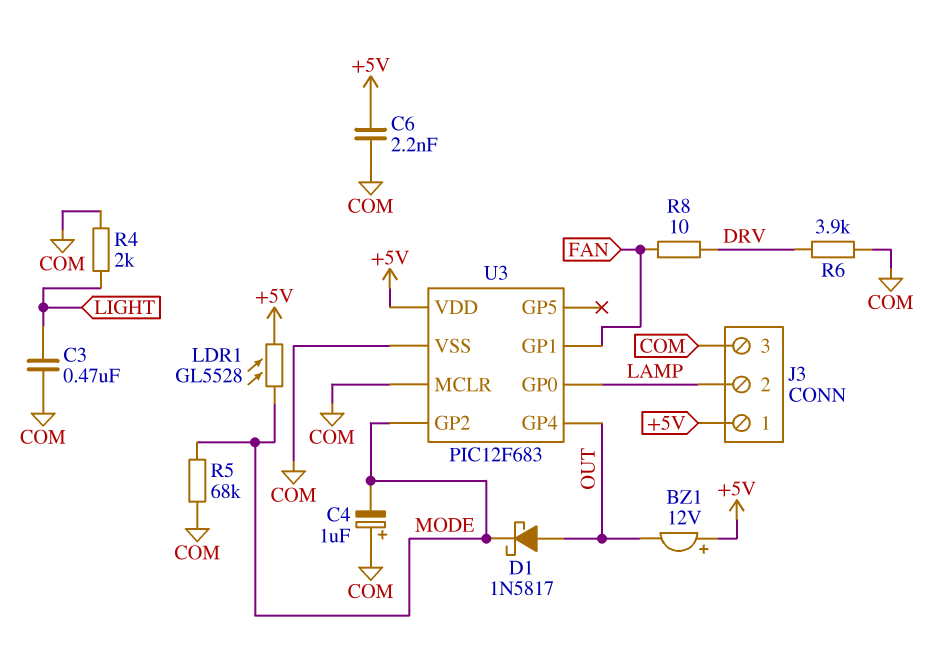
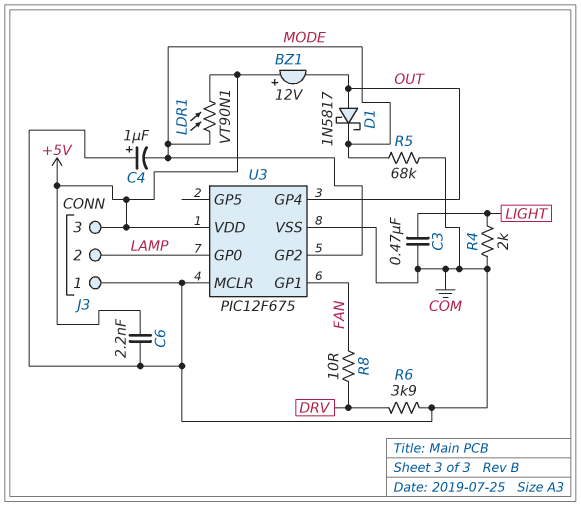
J3 pin 1: +5V -> COM
J3 pin 3: COM -> +5V
LDR1: GL5528 (+5V, MODE) -> VT90N1 (+5V, MODE)
U3: PIC12F683 -> PIC12F675

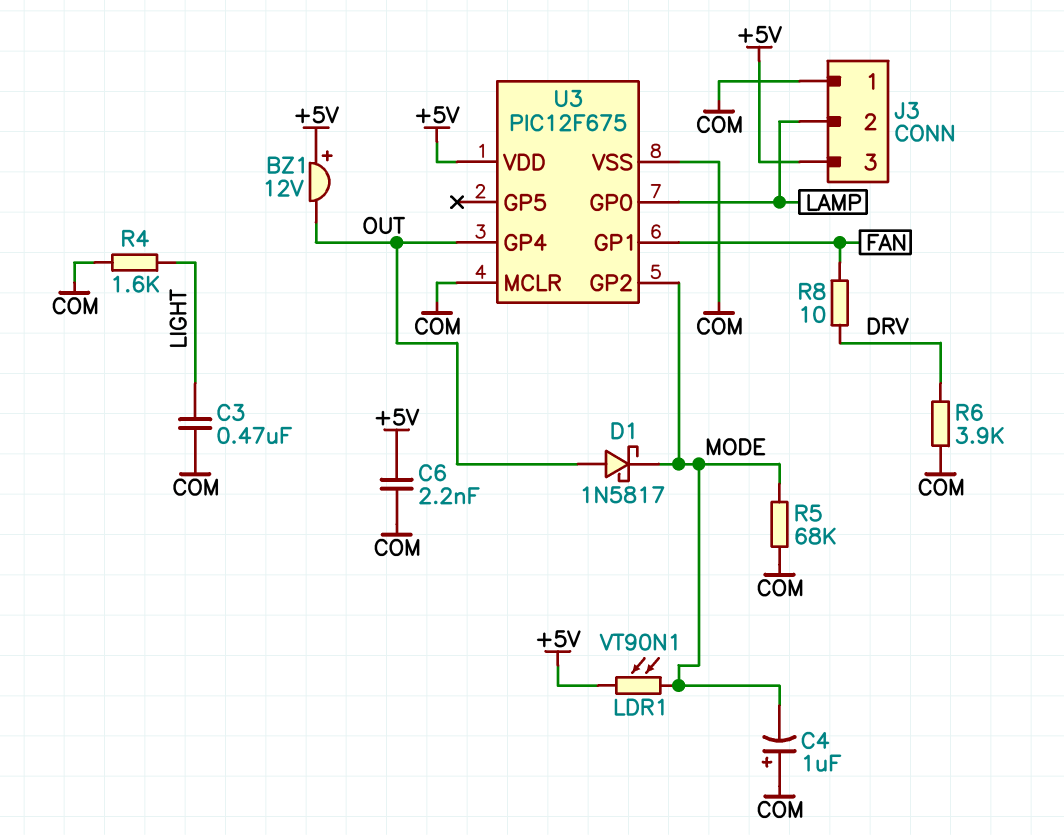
R4: 2k (COM, LIGHT) -> 1.6k (COM, LIGHT)

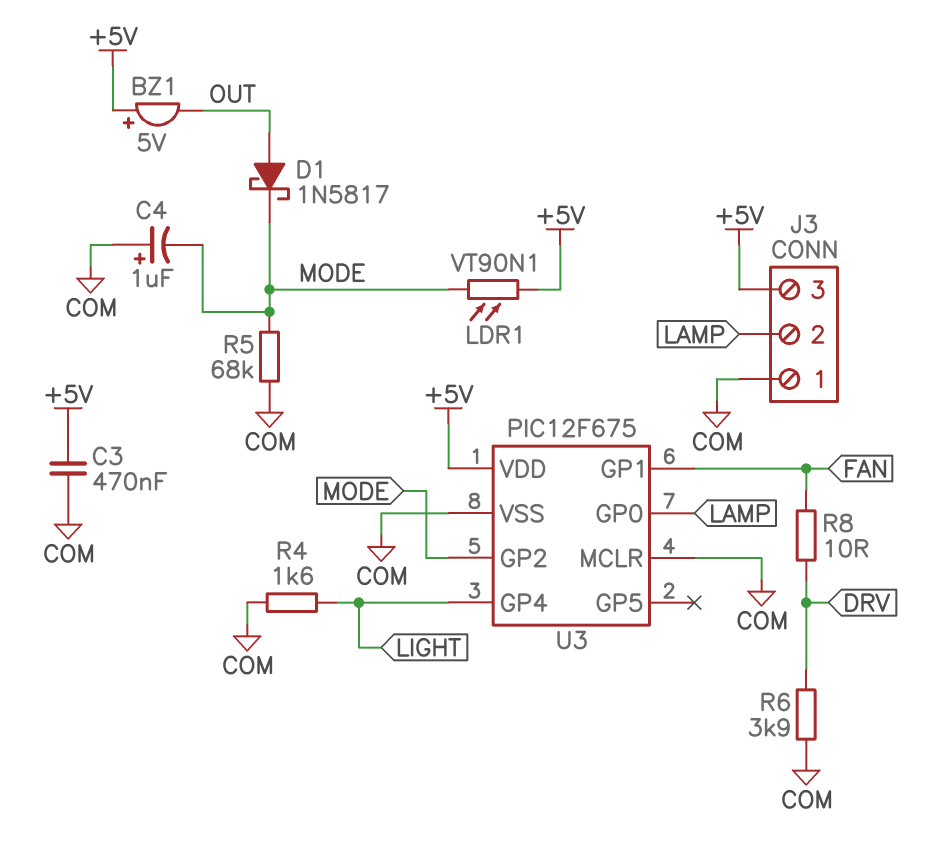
BZ1: buzzer 12V (plus +5V, minus OUT) -> buzzer 5V (plus +5V, minus OUT)
C3: 470nF (COM, LIGHT) -> 470nF (+5V, COM)
C6: 2.2nF (+5V, COM) -> none
U3 pin GP4: OUT -> LIGHT

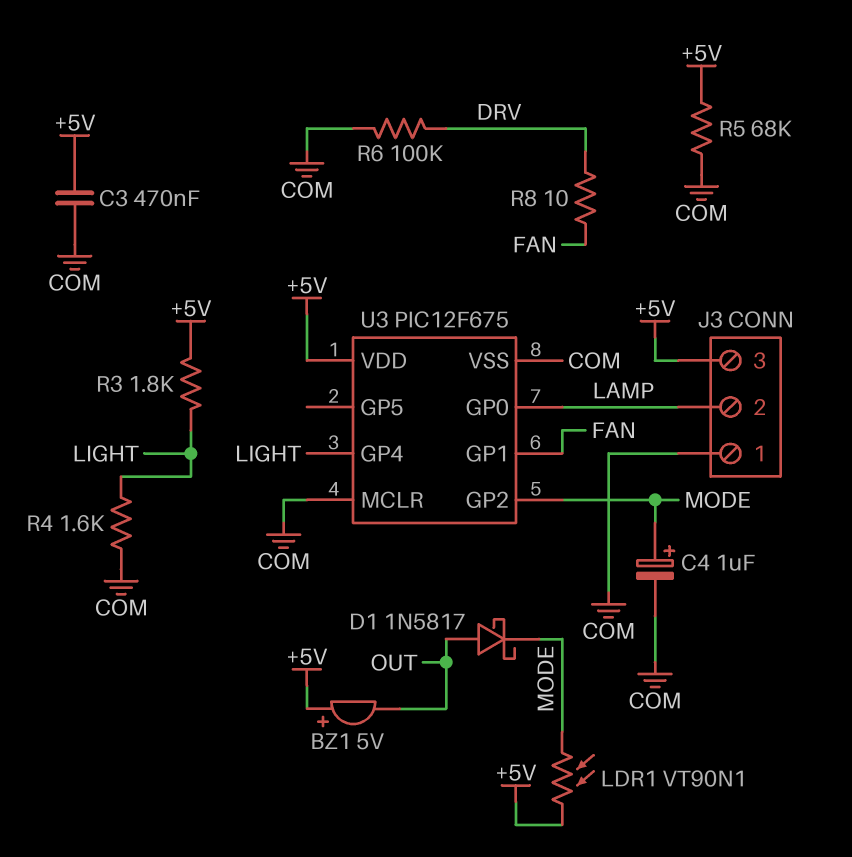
C4: 1uF (plus COM, minus MODE) -> 1uF (plus MODE, minus COM)
R3: none -> 1.8k (+5V, LIGHT)
R5: 68k (COM, MODE) -> 68k (+5V, COM)
R6: 3.9k (COM, DRV) -> 100k (COM, DRV)

